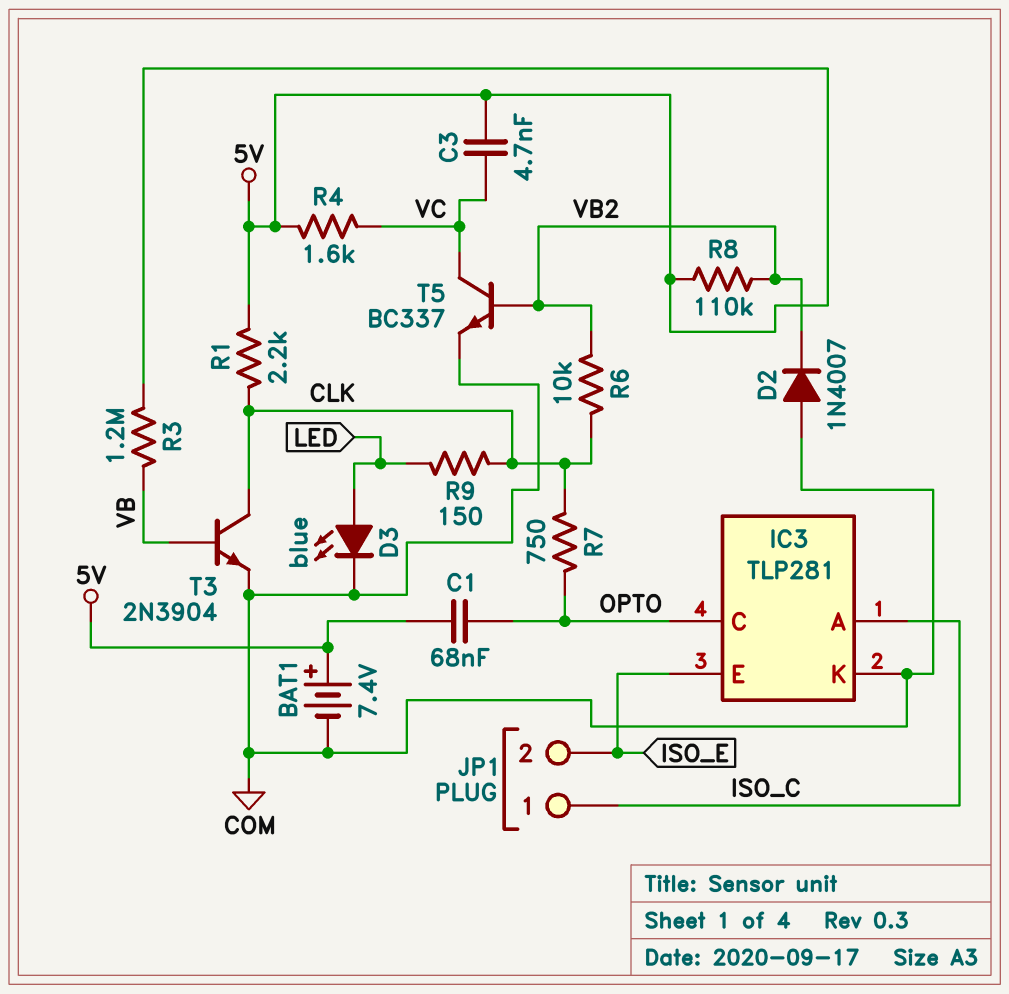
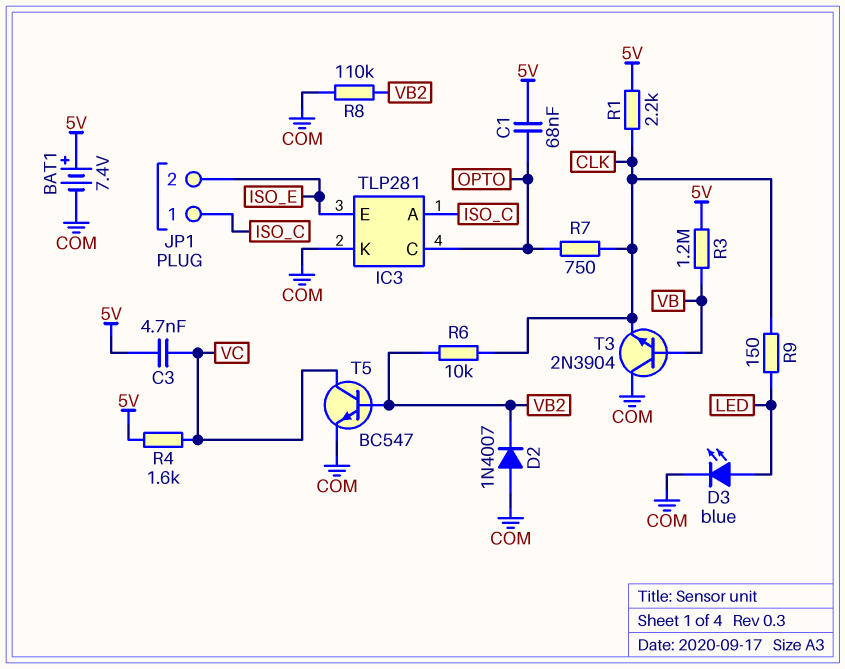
R8: 110k (5V, VB2) -> 110k (COM, VB2)
T3: NPN 2N3904 (B VB, C CLK, E COM) -> NPN 2N3904 (B VB, C COM, E CLK)
T5: NPN BC337 (B VB2, C VC, E COM) -> NPN BC547 (B VB2, C VC, E COM)

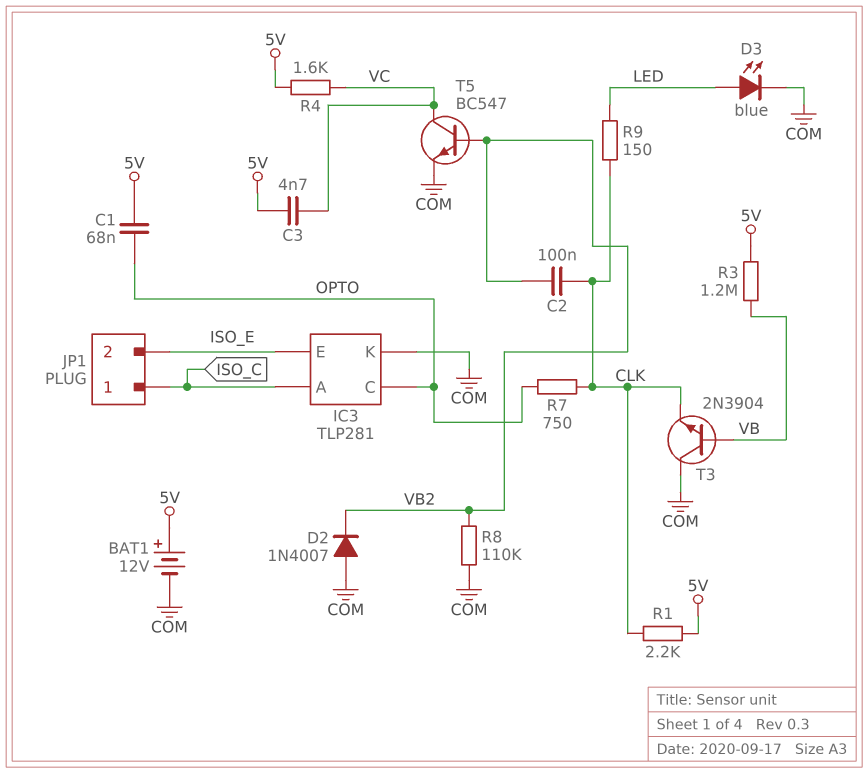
BAT1: 7.4V (plus 5V, minus COM) -> 12V (plus 5V, minus COM)
C2: none -> 100nF (CLK, VB2)
R6: 10k (CLK, VB2) -> none

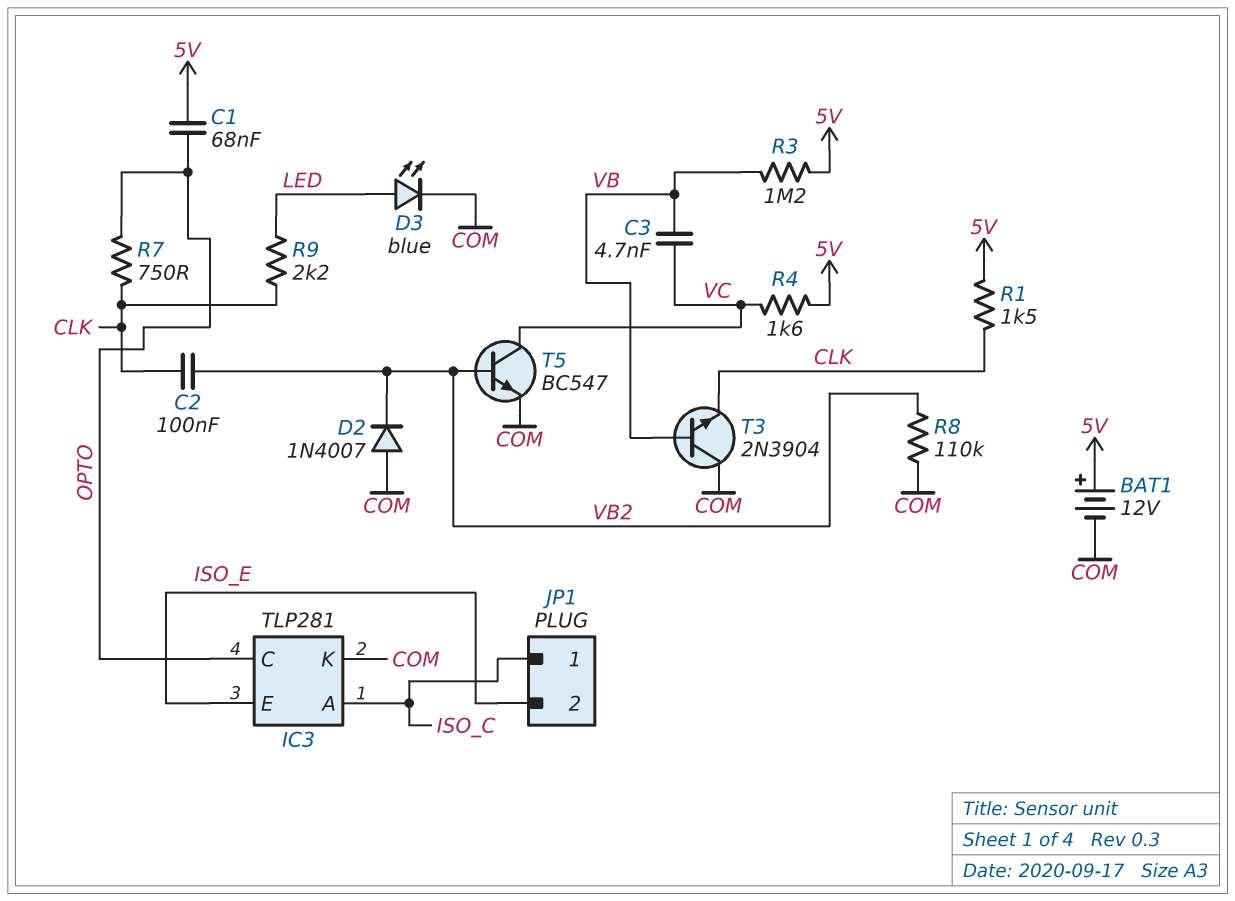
C3: 4.7nF (5V, VC) -> 4.7nF (VB, VC)
R1: 2.2k (5V, CLK) -> 1.5k (5V, CLK)
R9: 150 (CLK, LED) -> 2.2k (CLK, LED)

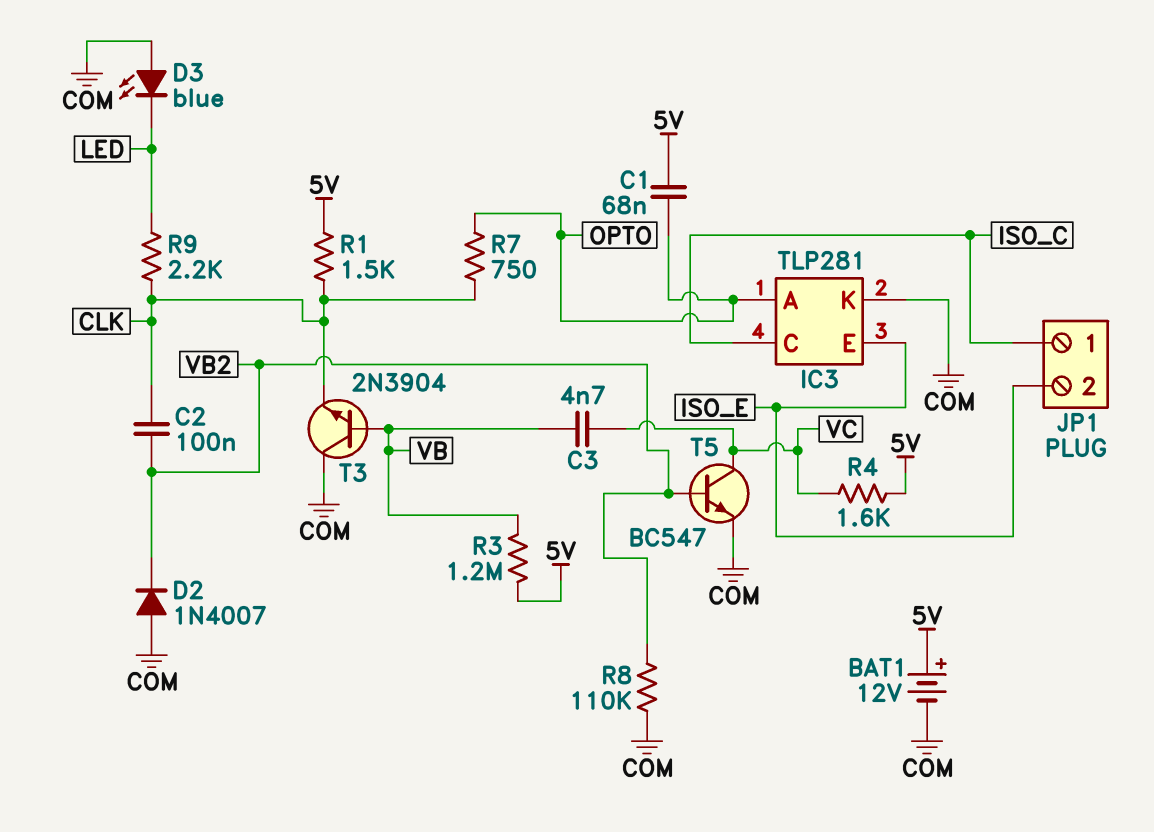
D3: LED blue (A LED, K COM) -> LED blue (A COM, K LED)
IC3 pin A: ISO_C -> OPTO
IC3 pin C: OPTO -> ISO_C

